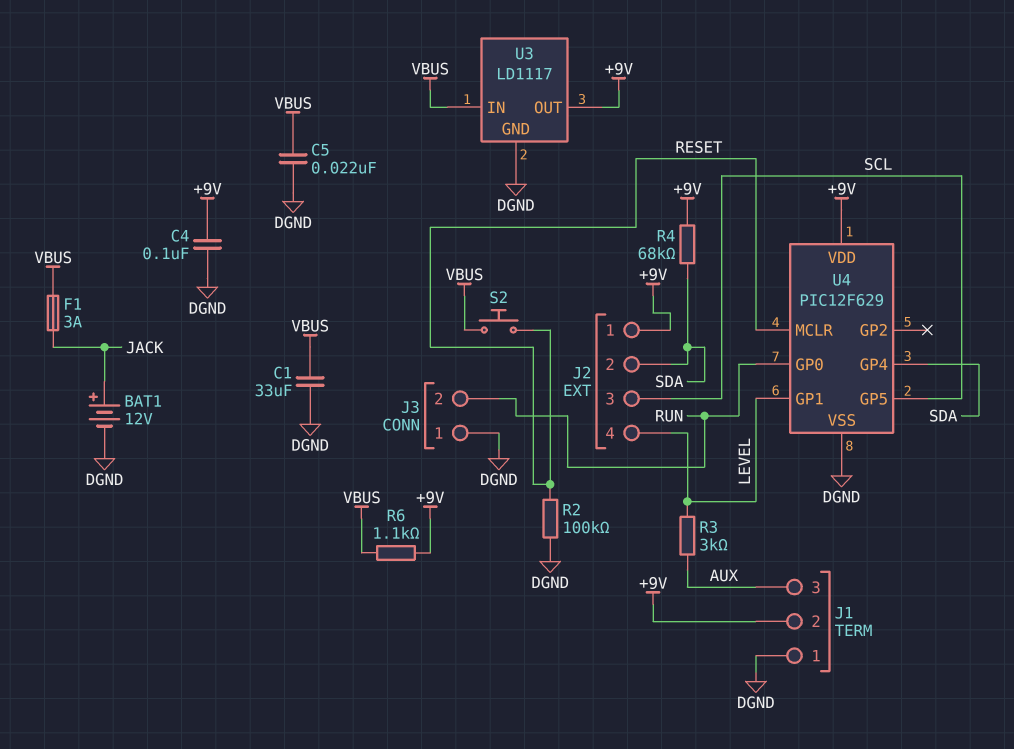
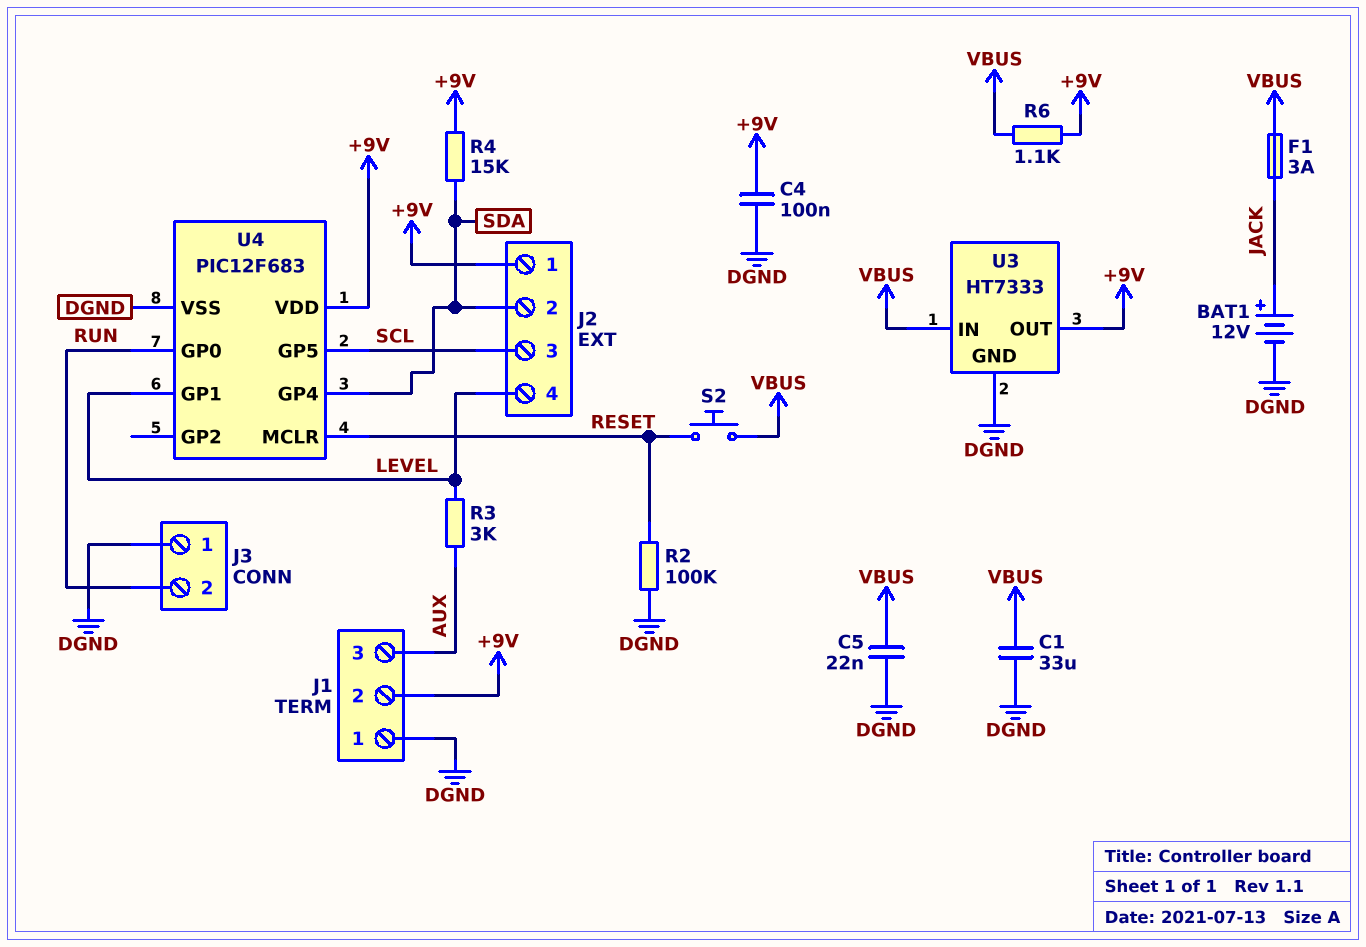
R4: 68k (+9V, SDA) -> 15k (+9V, SDA)
U3: LD1117 -> HT7333
U4: PIC12F629 -> PIC12F683

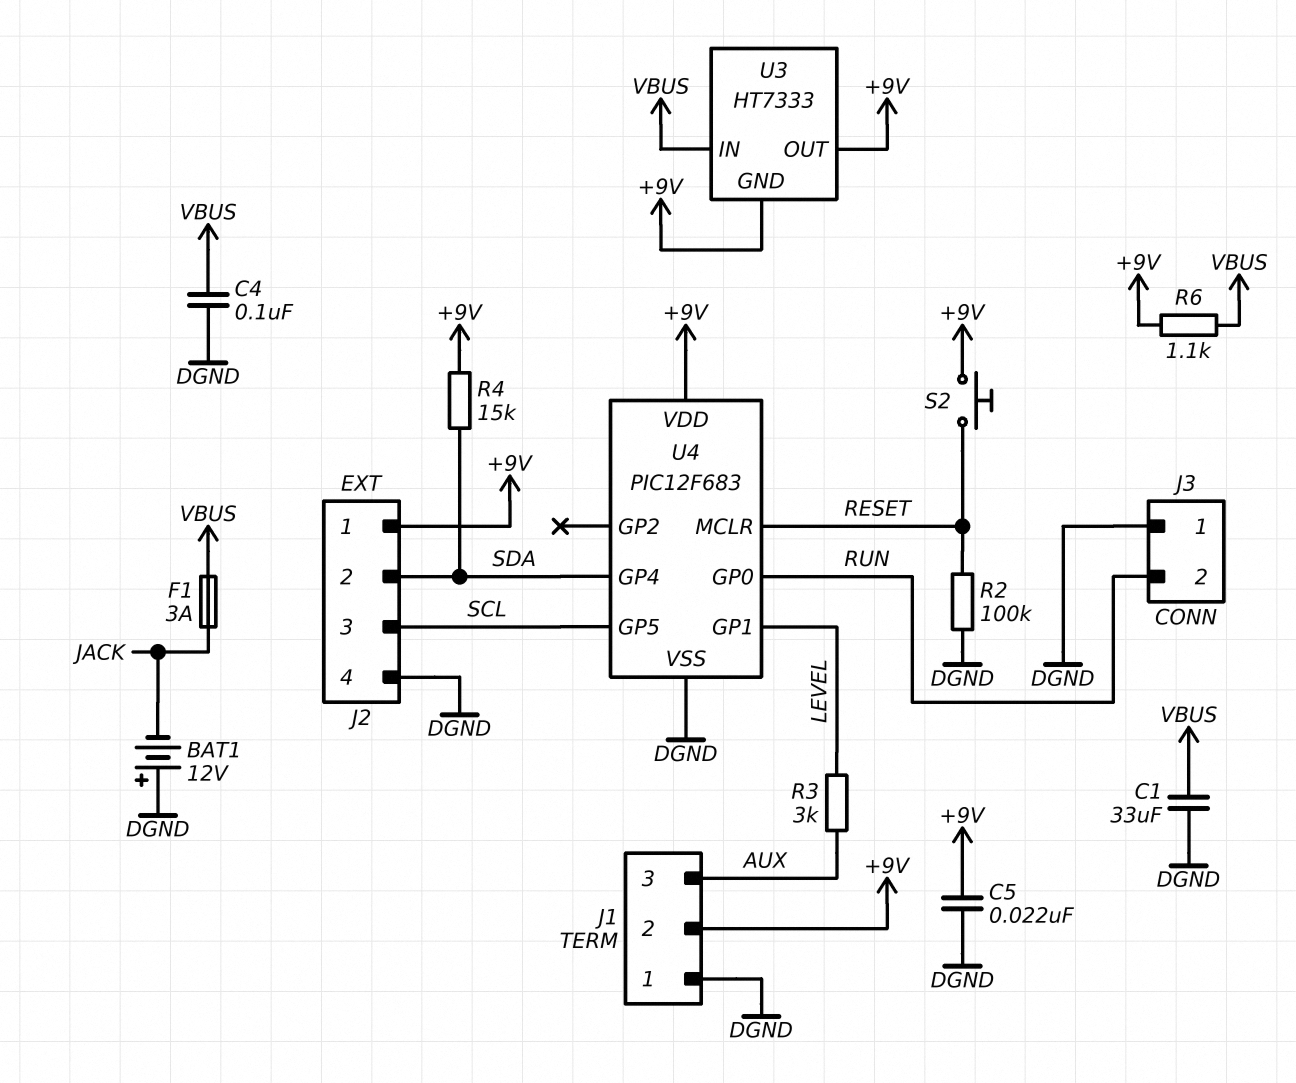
BAT1: 12V (plus JACK, minus DGND) -> 12V (plus DGND, minus JACK)
C4: 100nF (+9V, DGND) -> 100nF (DGND, VBUS)
C5: 22nF (DGND, VBUS) -> 22nF (+9V, DGND)
J2 pin 4: LEVEL -> DGND
S2: button (RESET, VBUS) -> button (+9V, RESET)
U3 pin GND: DGND -> +9V

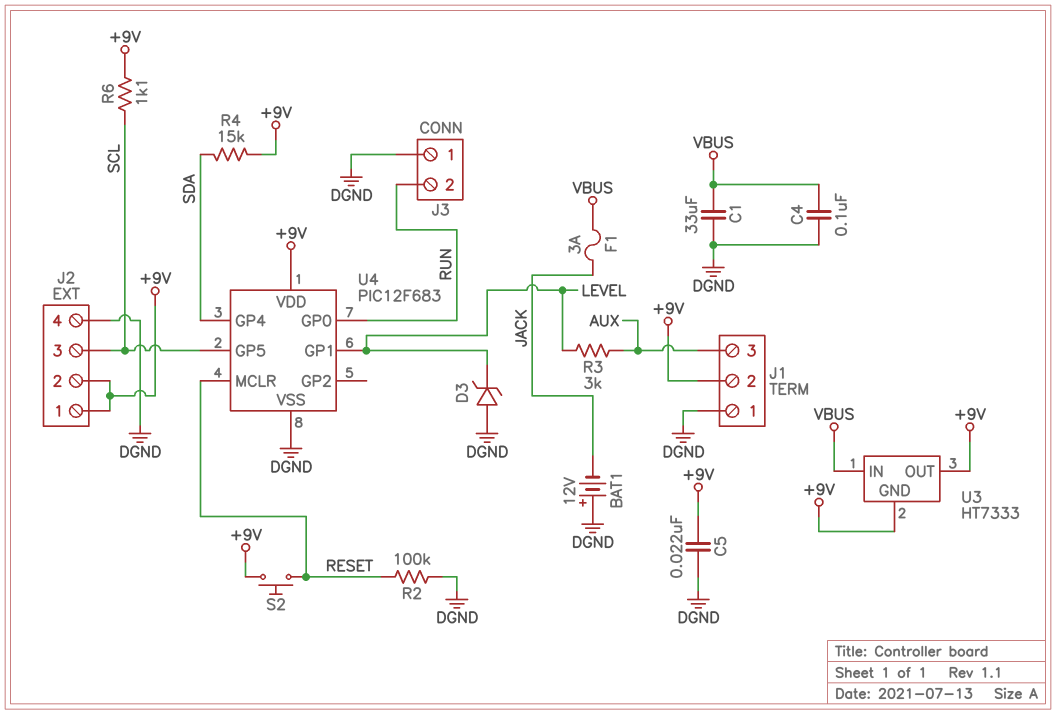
D3: none -> zener (A DGND, K LEVEL)
J2 pin 2: SDA -> +9V
R6: 1.1k (+9V, VBUS) -> 1.1k (+9V, SCL)

